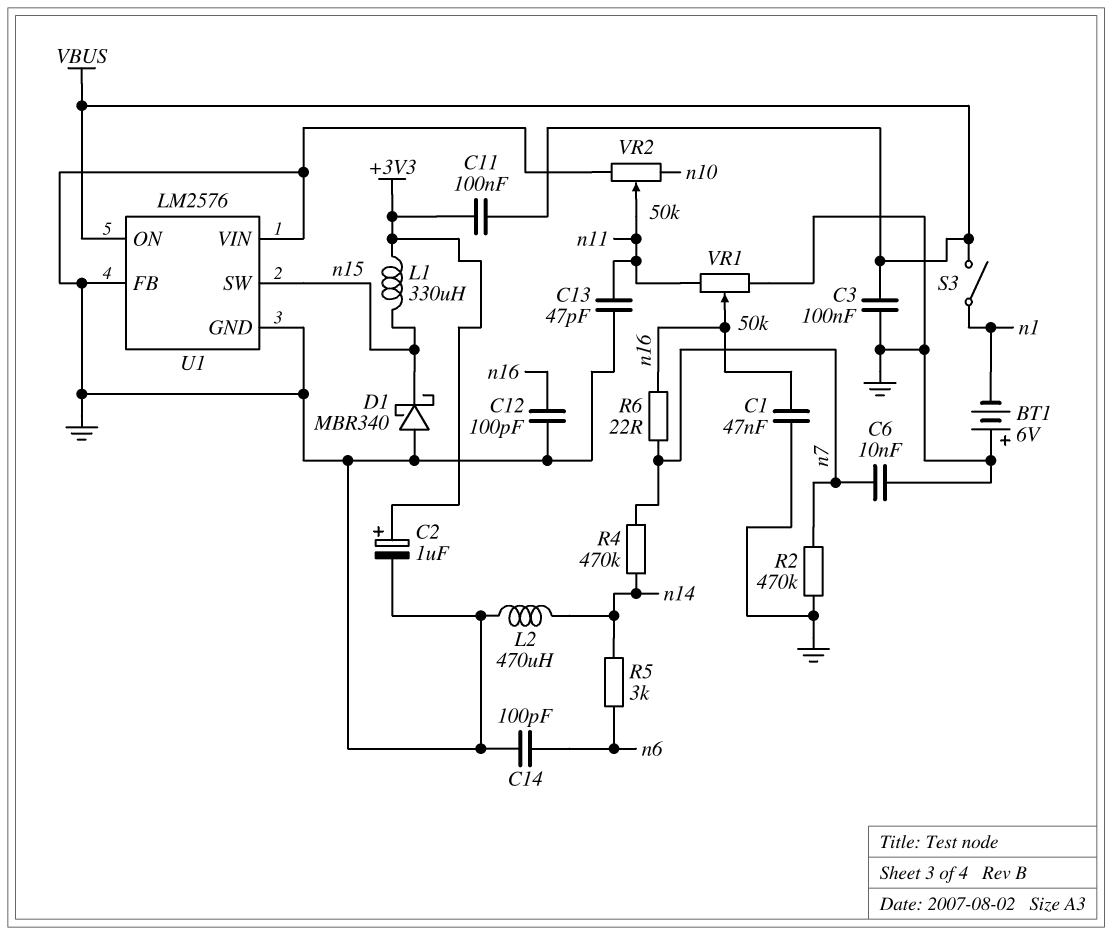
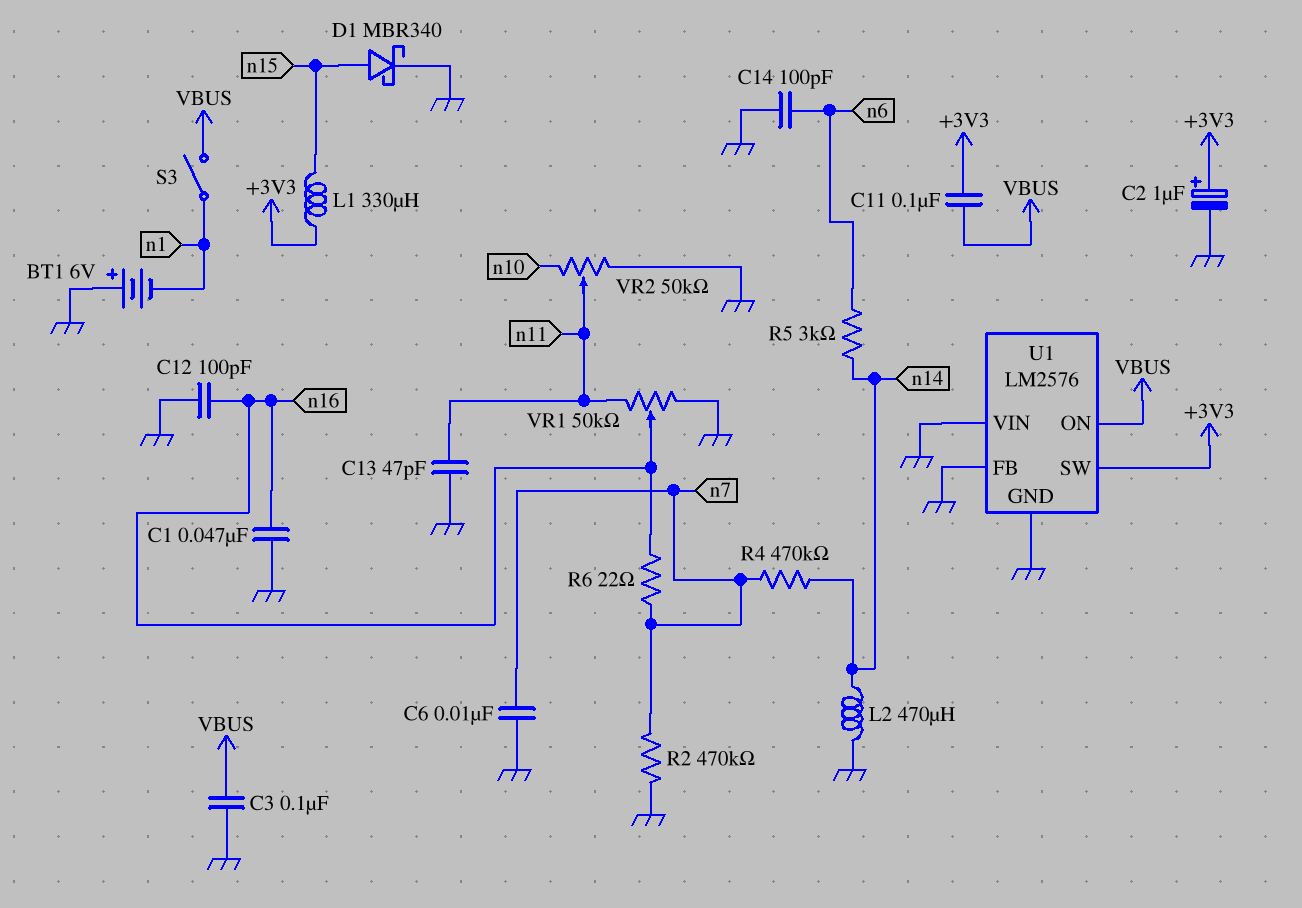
D1: schottky MBR340 (A GND, K n15) -> schottky MBR340 (A n15, K GND)
U1 pin SW: n15 -> +3V3

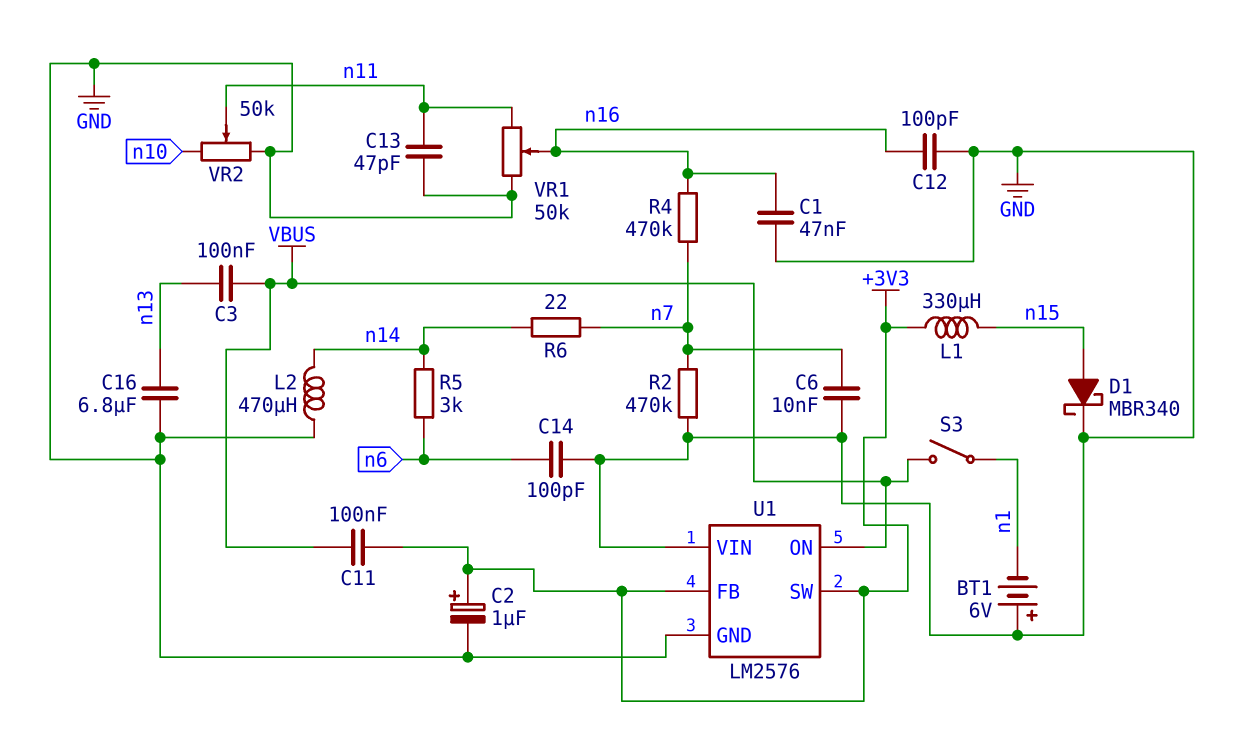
C3: 100nF (GND, VBUS) -> 100nF (VBUS, n13)
C16: none -> 6.8uF (GND, n13)
R4: 470k (n7, n14) -> 470k (n7, n16)
R6: 22 (n7, n16) -> 22 (n7, n14)
U1 pin FB: GND -> +3V3

